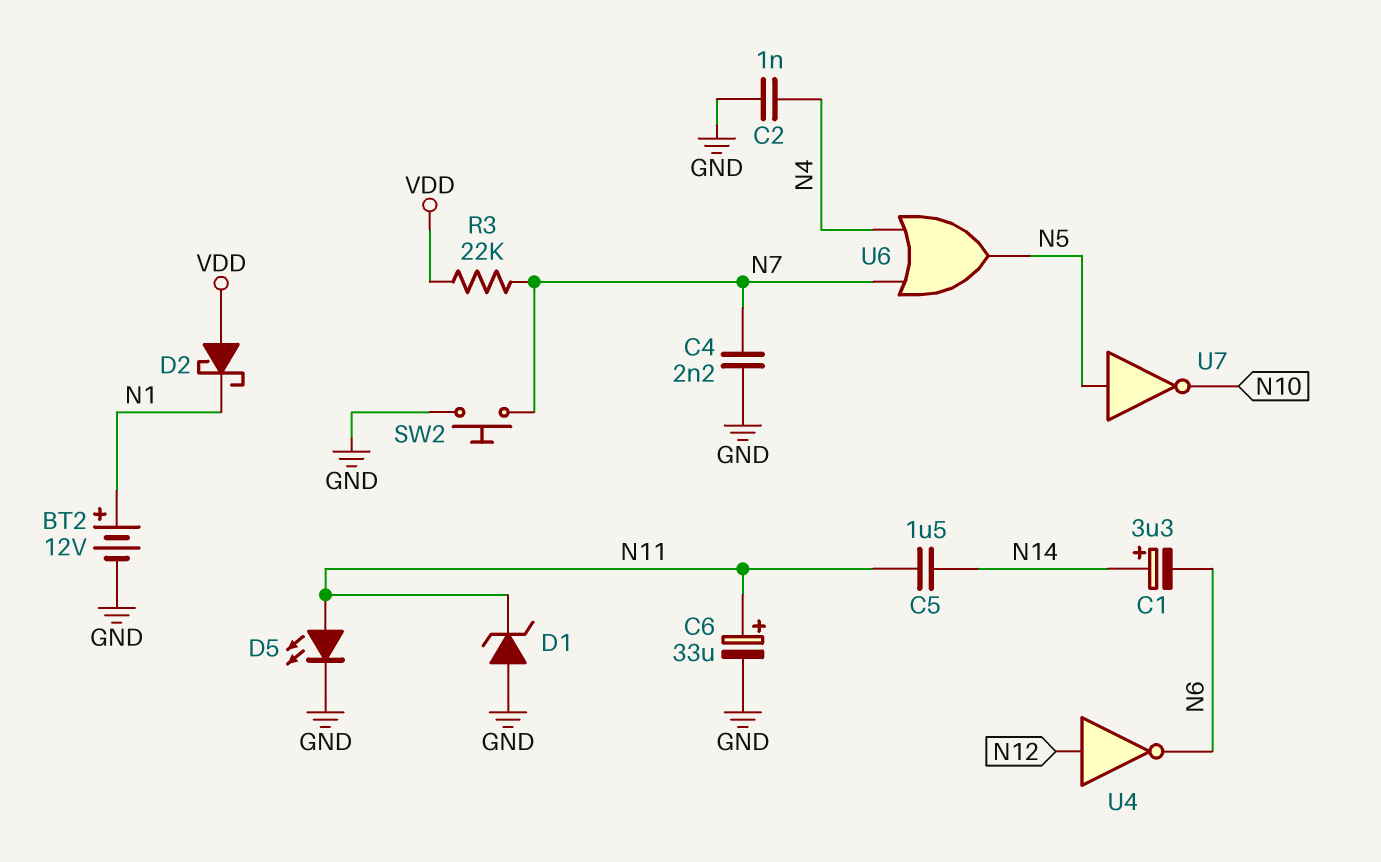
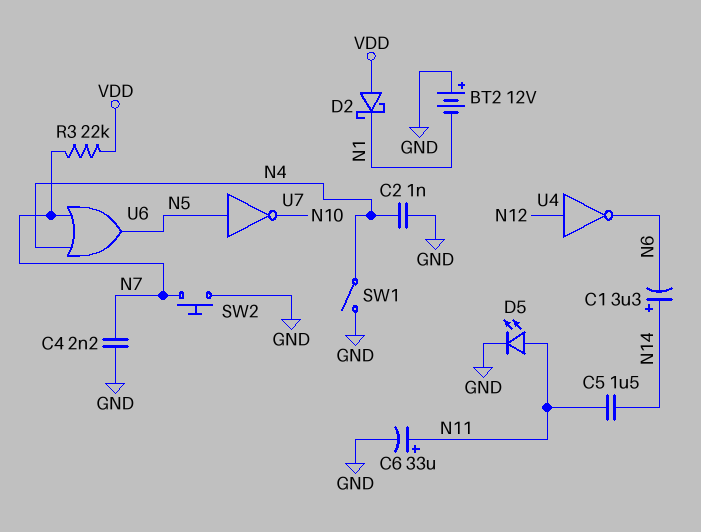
BT2: 12V (plus N1, minus GND) -> 12V (plus GND, minus N1)
D1: zener (A GND, K N11) -> none
SW1: none -> switch (GND, N4)

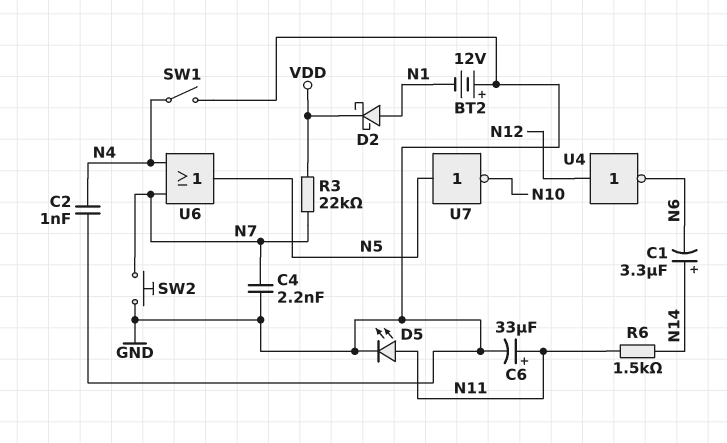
C5: 1.5uF (N11, N14) -> none
D2: schottky (A VDD, K N1) -> schottky (A N1, K VDD)
R6: none -> 1.5k (N11, N14)

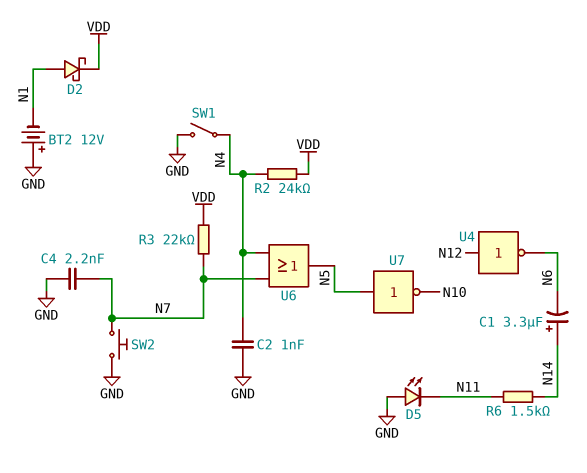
C6: 33uF (plus N11, minus GND) -> none
D5: LED (A N11, K GND) -> LED (A GND, K N11)
R2: none -> 24k (N4, VDD)

